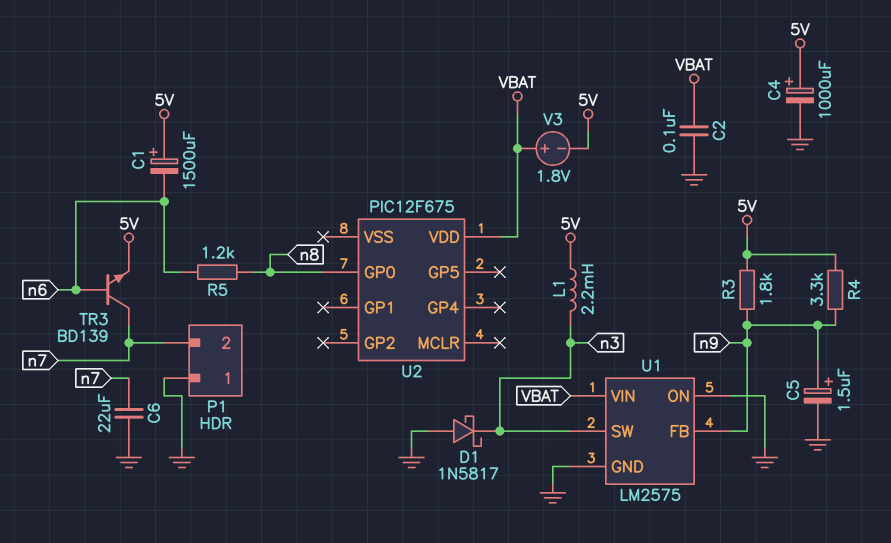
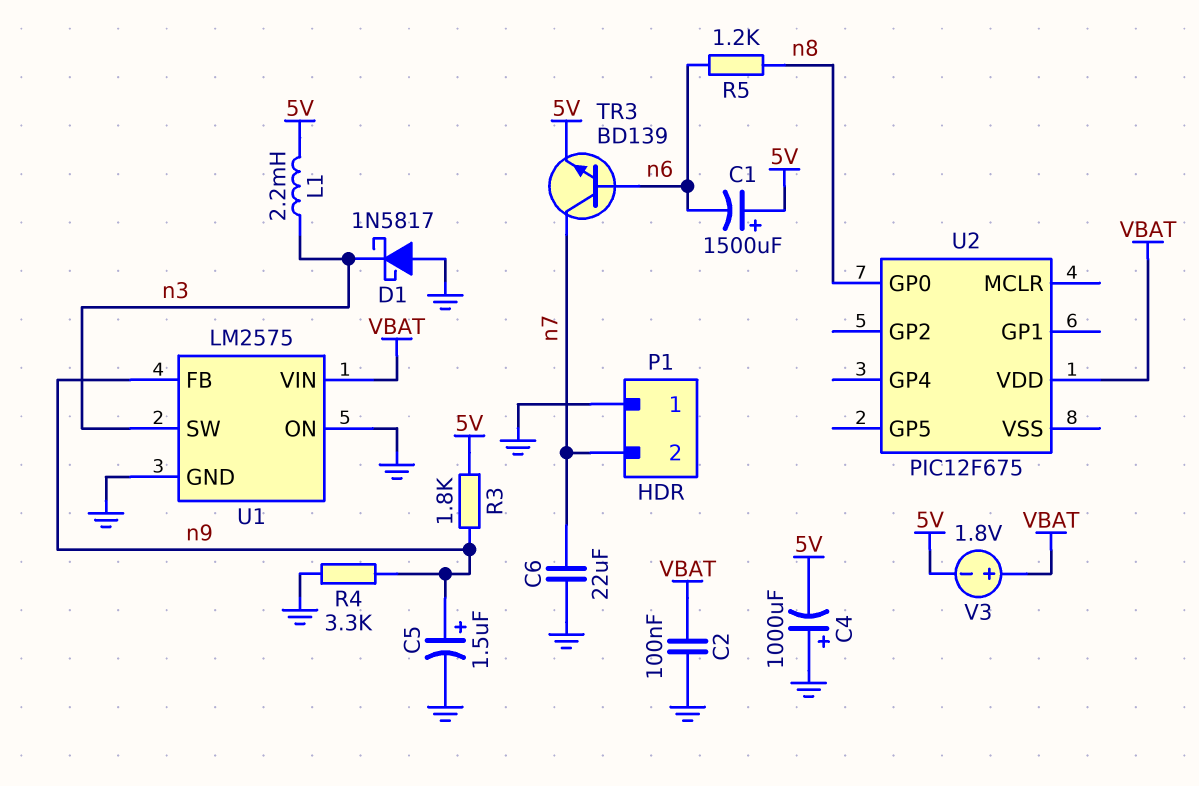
C4: 1000uF (plus 5V, minus GND) -> 1000uF (plus GND, minus 5V)
R4: 3.3k (5V, n9) -> 3.3k (GND, n9)

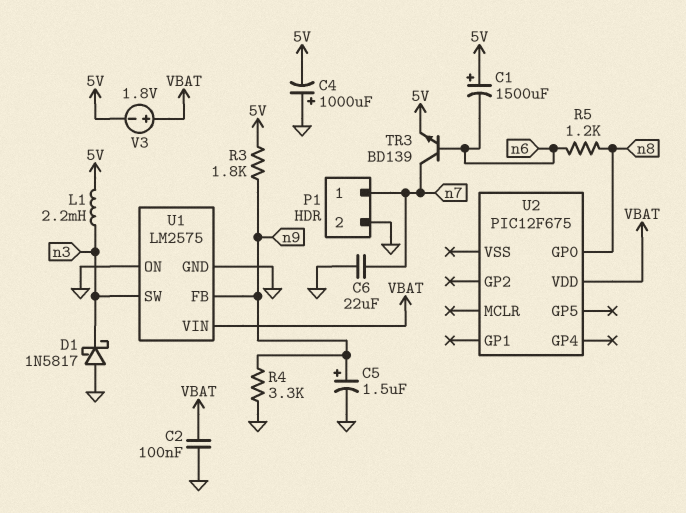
P1 pin 1: GND -> n7
P1 pin 2: n7 -> GND

